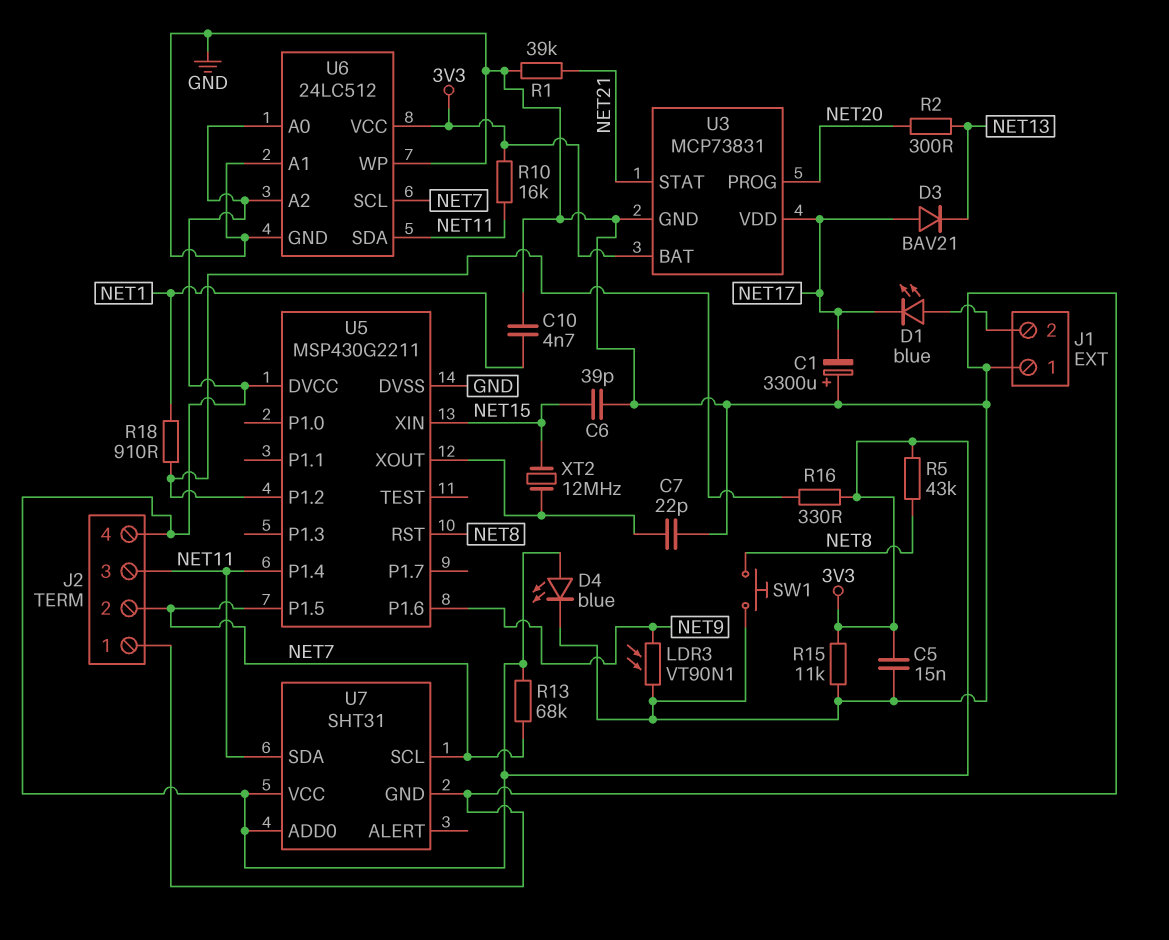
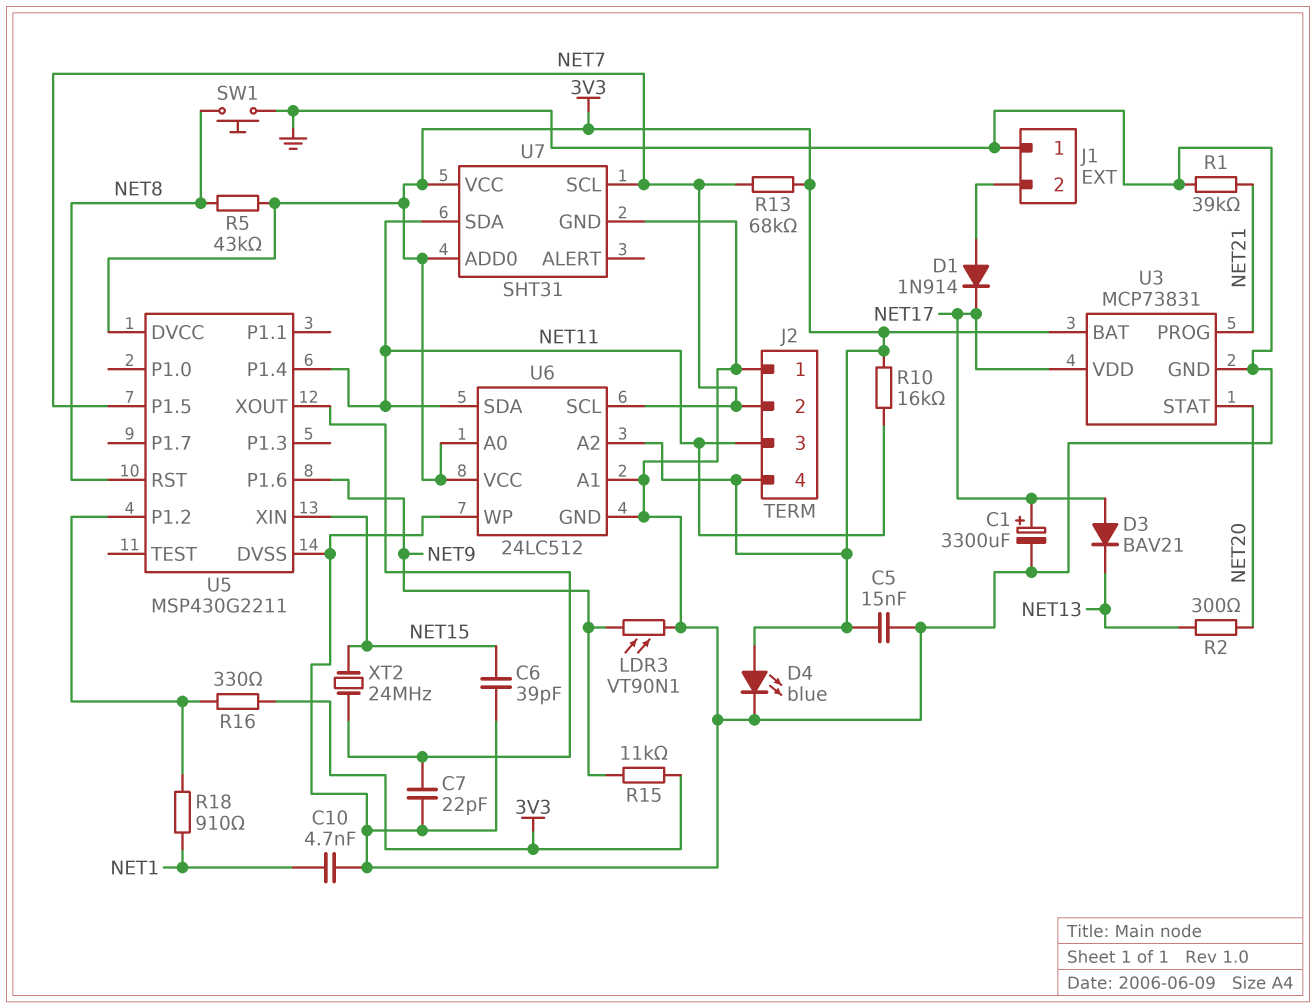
C1: 3300uF (plus GND, minus NET17) -> 3300uF (plus NET17, minus GND)
D1: LED blue (A J1/2, K NET17) -> diode 1N914 (A J1/2, K NET17)
R15: 11k (3V3, GND) -> 11k (3V3, NET9)
U3 pin PROG: NET20 -> NET21
U3 pin STAT: NET21 -> NET20
XT2: 12MHz (NET15, U5/XOUT) -> 24MHz (NET15, U5/XOUT)

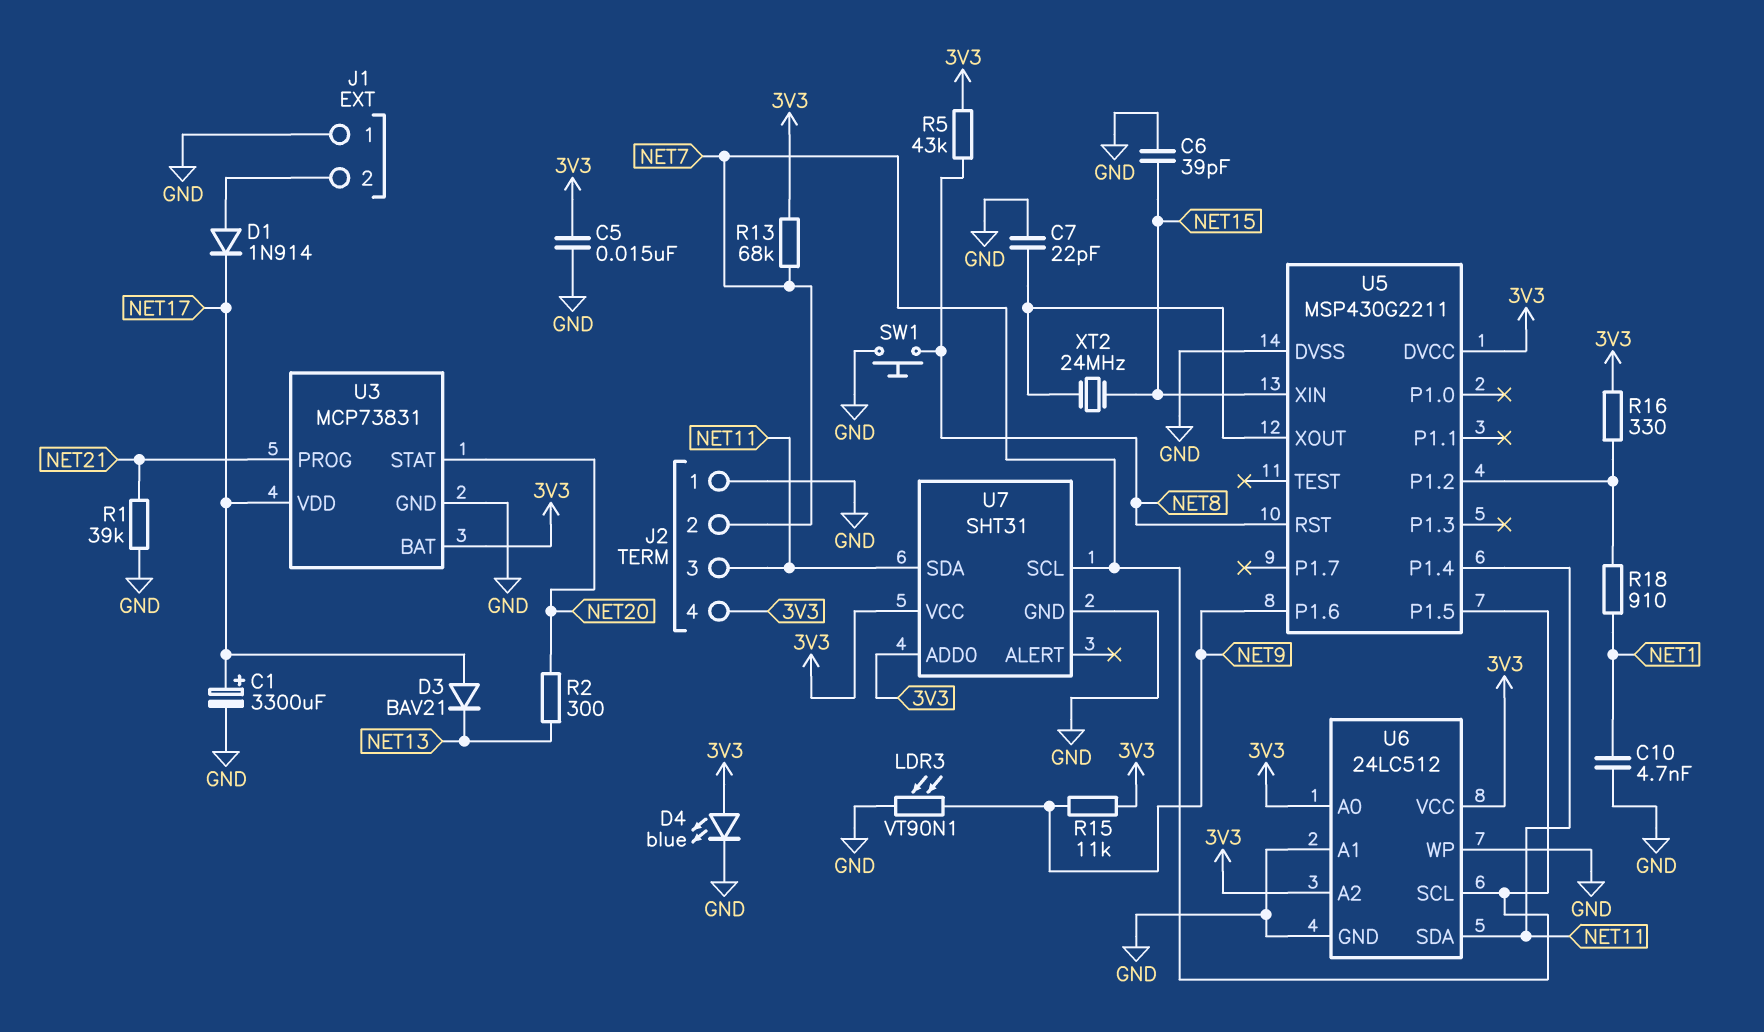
R10: 16k (3V3, NET11) -> none

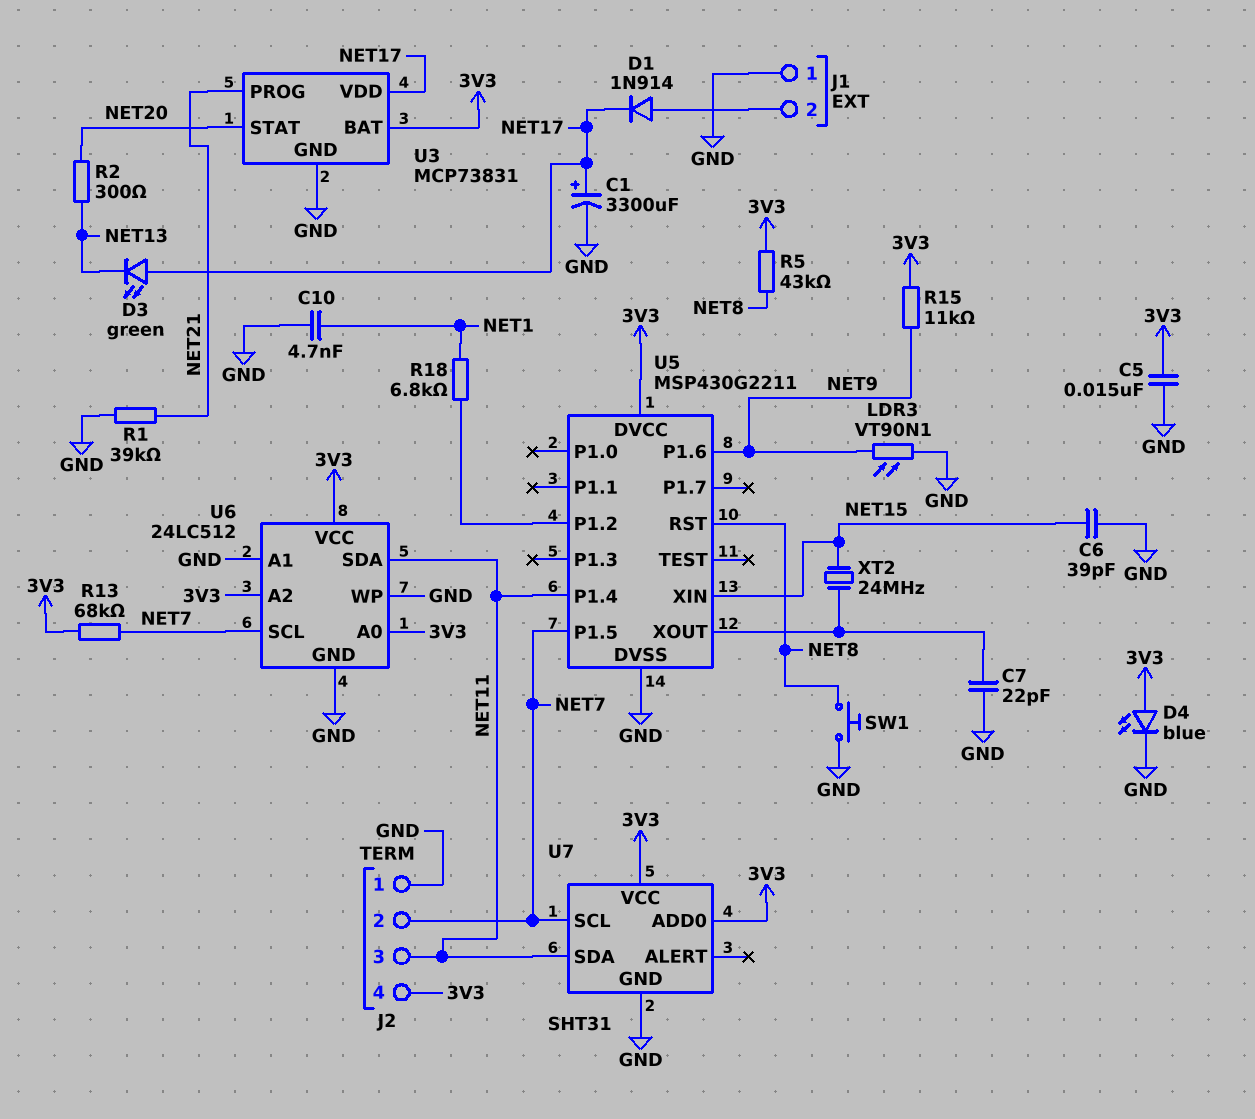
D3: diode BAV21 (A NET17, K NET13) -> LED green (A NET17, K NET13)
R16: 330 (3V3, U5/P1.2) -> none
R18: 910 (NET1, U5/P1.2) -> 6.8k (NET1, U5/P1.2)

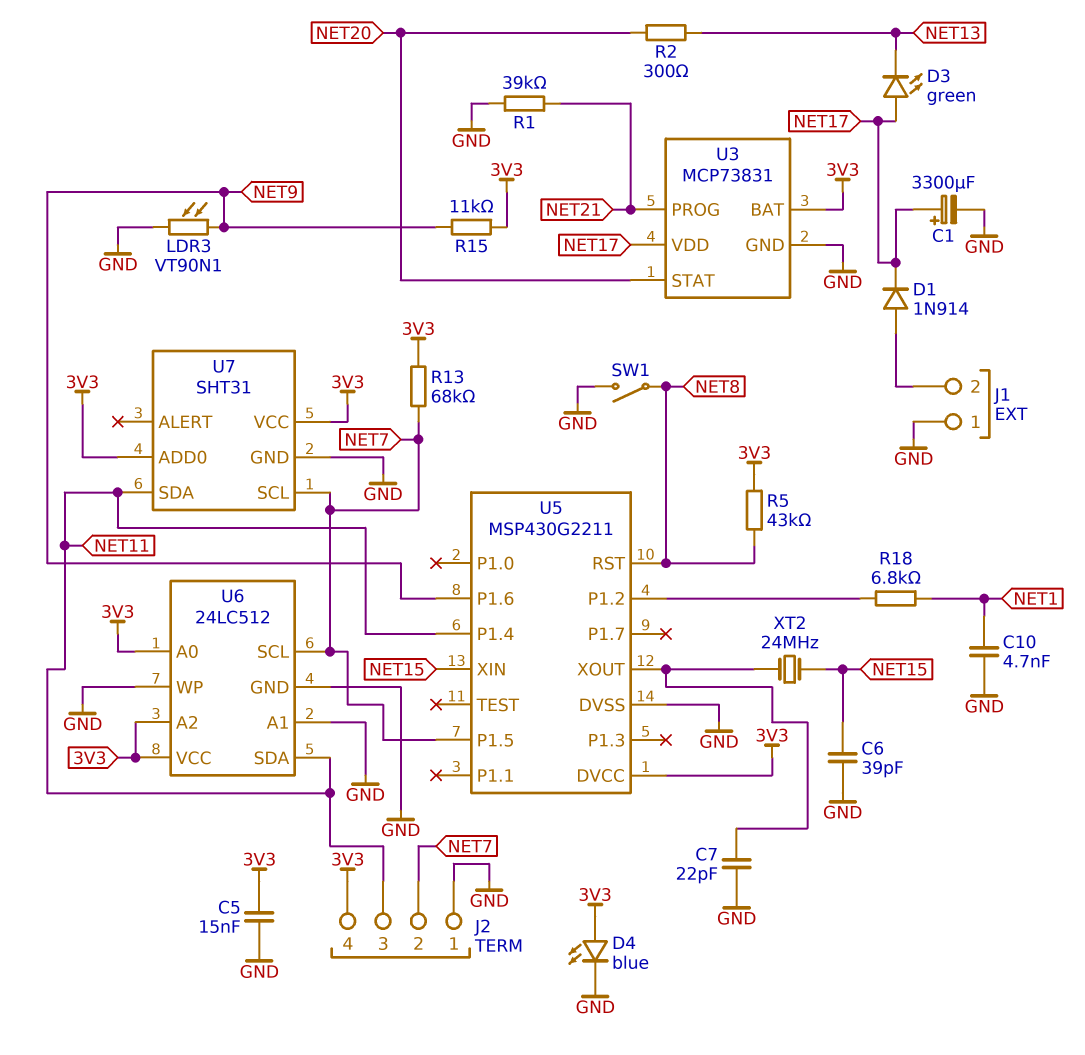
SW1: button (GND, NET8) -> switch (GND, NET8)

